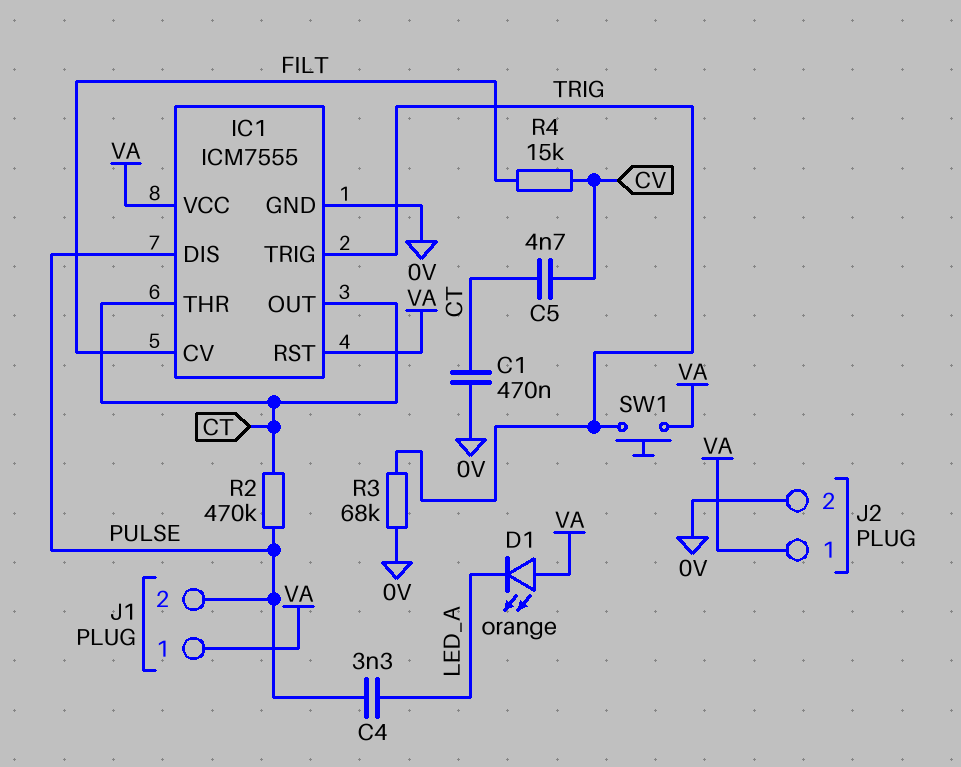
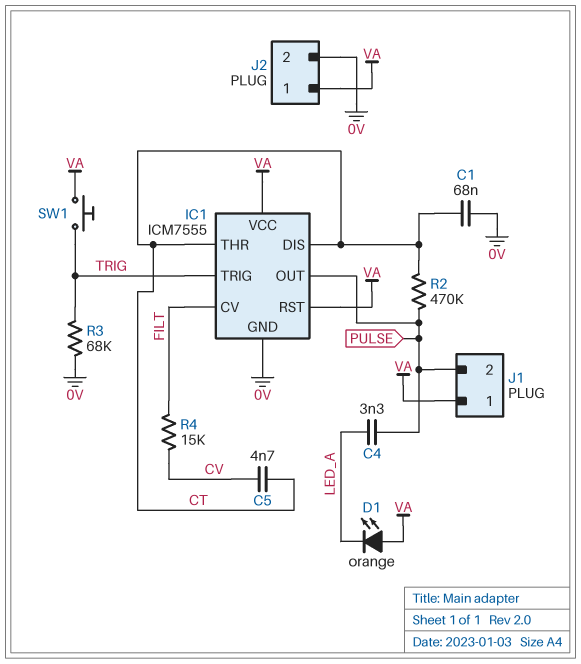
C1: 470nF (0V, CT) -> 68nF (0V, CT)
IC1 pin DIS: PULSE -> CT
IC1 pin OUT: CT -> PULSE

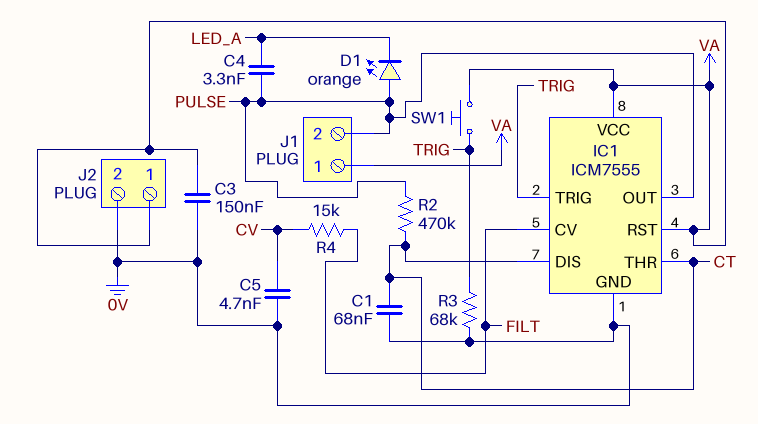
C3: none -> 150nF (0V, VA)
C5: 4.7nF (CT, CV) -> 4.7nF (0V, CV)
D1: LED orange (A VA, K LED_A) -> LED orange (A PULSE, K LED_A)

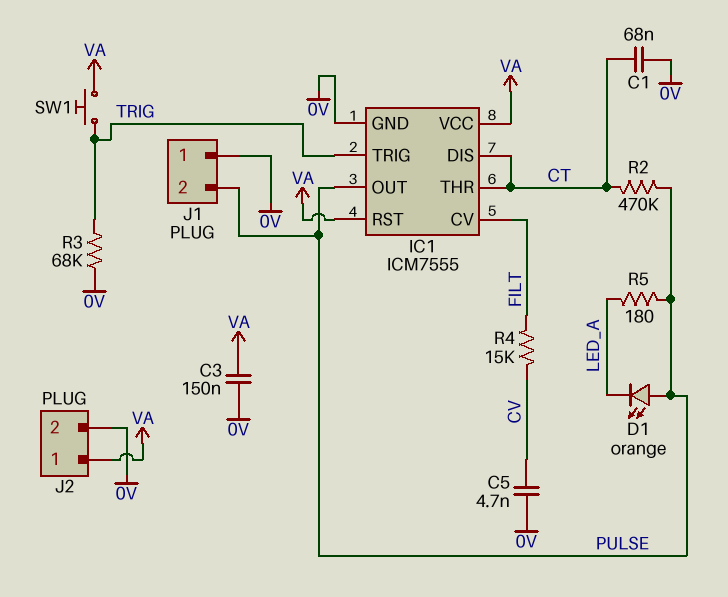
C4: 3.3nF (LED_A, PULSE) -> none
J1 pin 1: VA -> 0V
R5: none -> 180 (LED_A, PULSE)

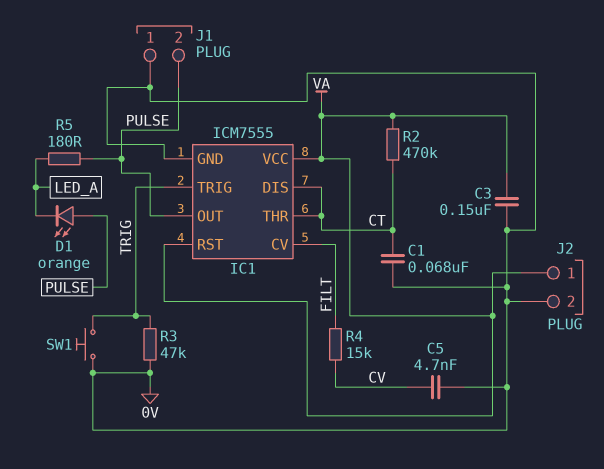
R2: 470k (CT, PULSE) -> 470k (CT, VA)
R3: 68k (0V, TRIG) -> 47k (0V, TRIG)
SW1: button (TRIG, VA) -> button (0V, TRIG)

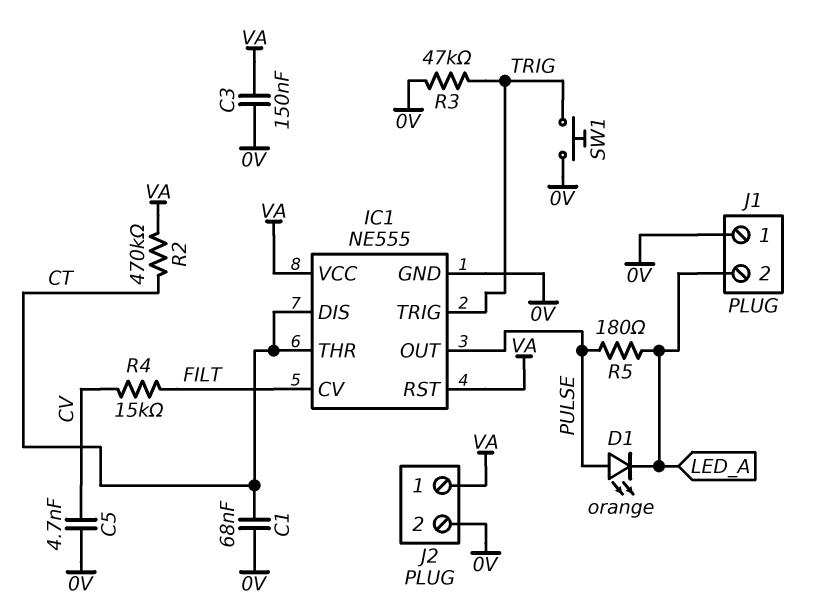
IC1: ICM7555 -> NE555
J1 pin 2: PULSE -> LED_A

